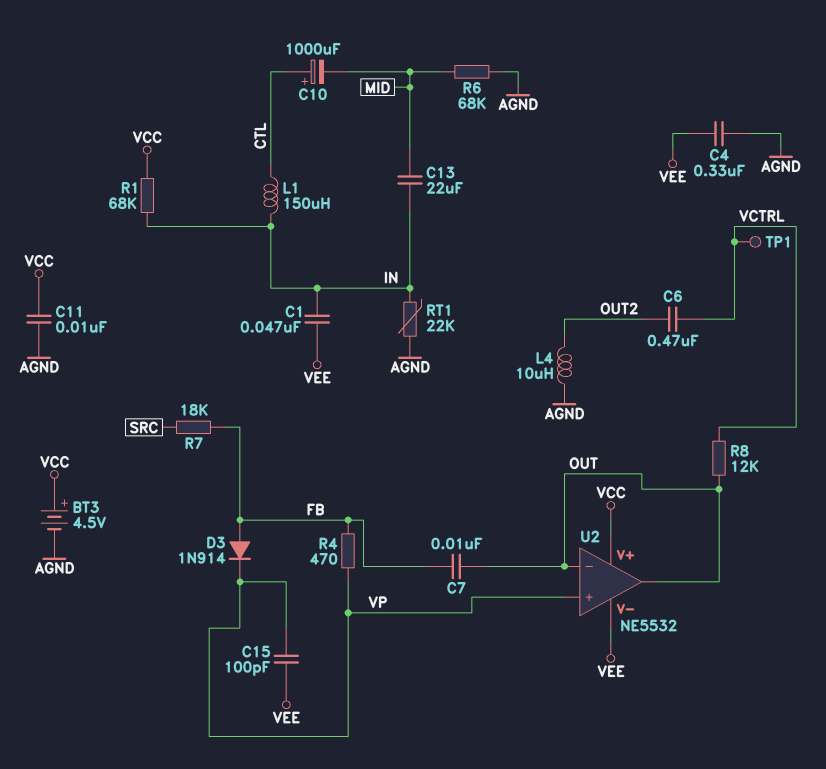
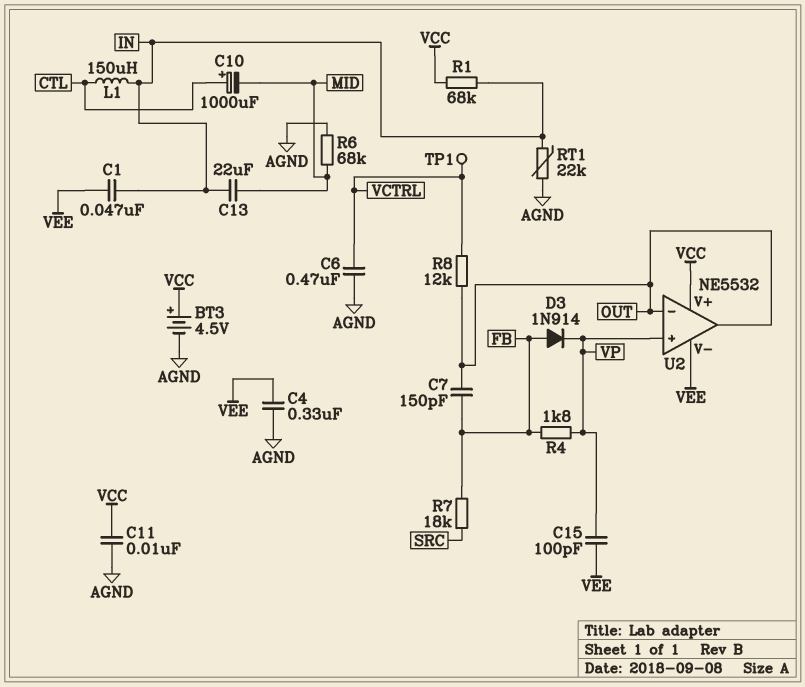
C6: 470nF (OUT2, VCTRL) -> 470nF (AGND, VCTRL)
C7: 10nF (FB, OUT) -> 150pF (FB, OUT)
L4: 10uH (AGND, OUT2) -> none
R4: 470 (FB, VP) -> 1.8k (FB, VP)

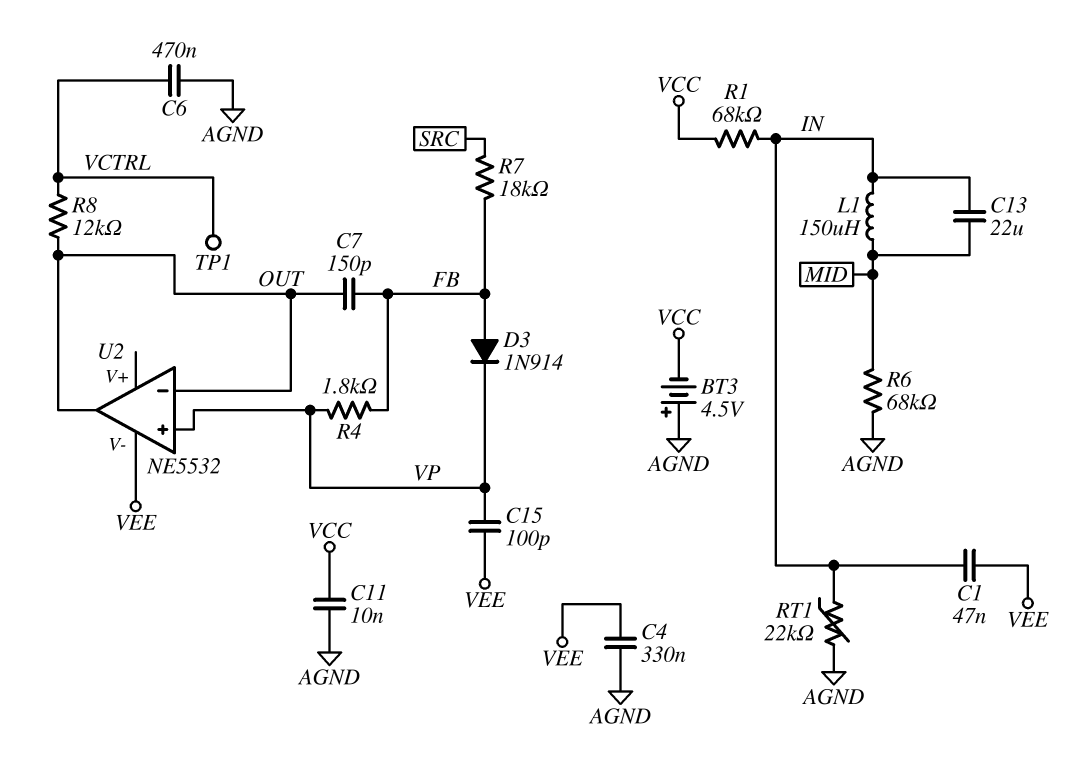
BT3: 4.5V (plus VCC, minus AGND) -> 4.5V (plus AGND, minus VCC)
C10: 1000uF (plus CTL, minus MID) -> none
L1: 150uH (CTL, IN) -> 150uH (IN, MID)
U2 pin V+: VCC -> none

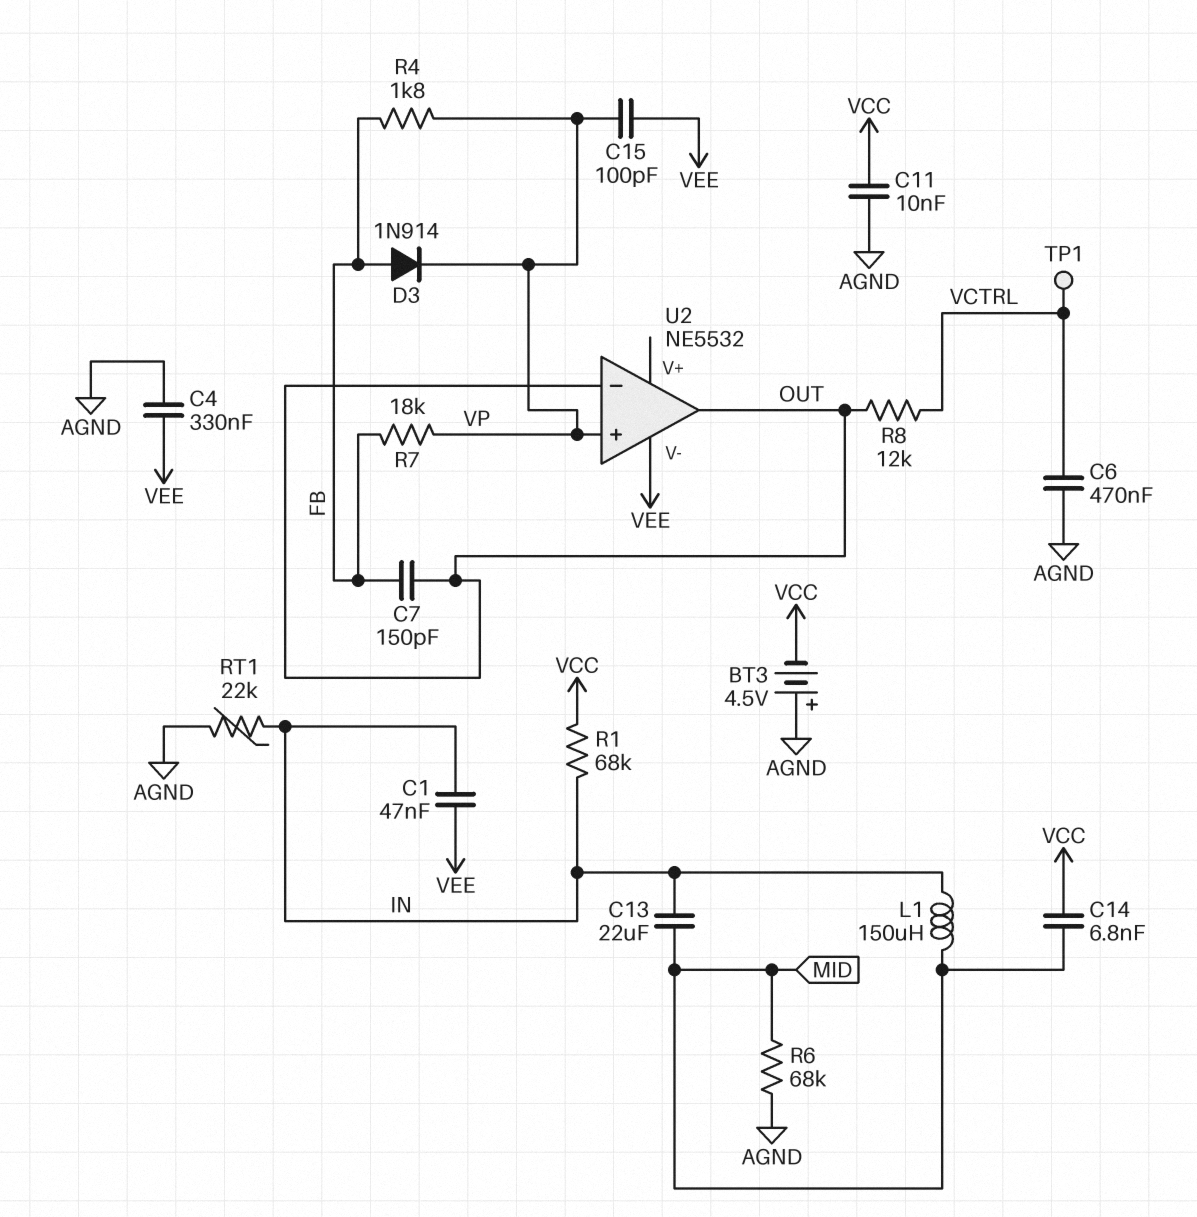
C14: none -> 6.8nF (MID, VCC)
R7: 18k (FB, SRC) -> 18k (FB, VP)

